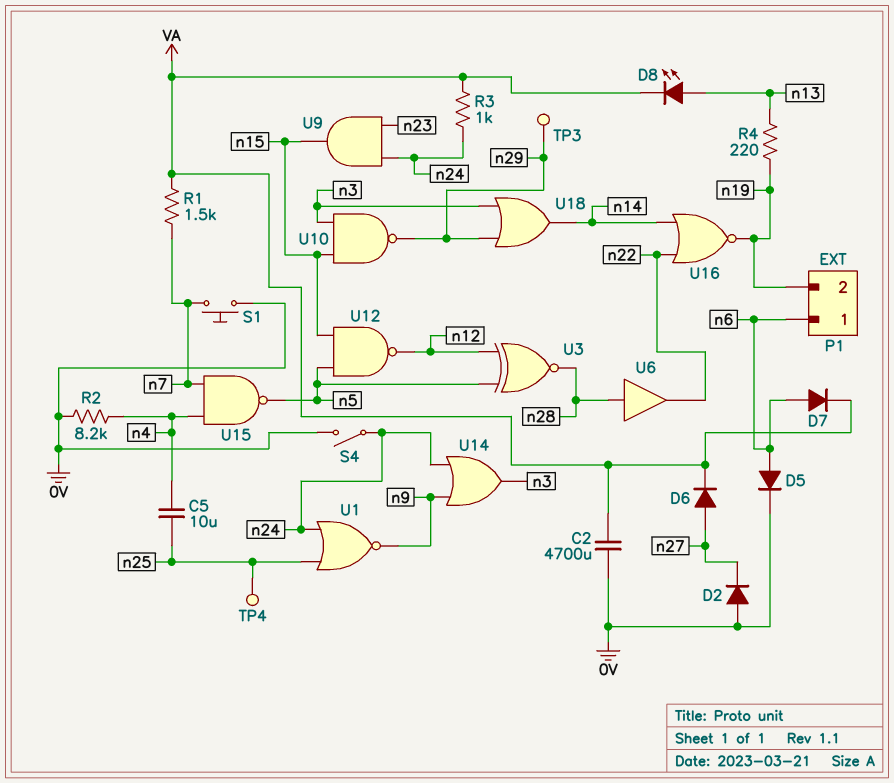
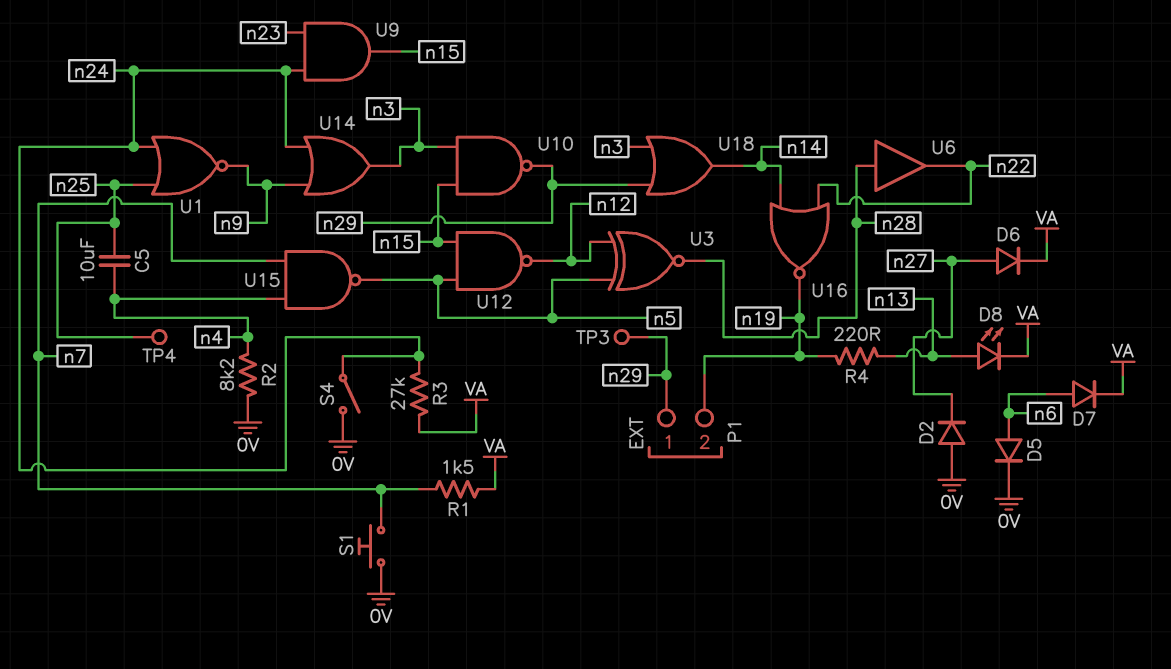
C2: 4700uF (0V, VA) -> none
P1 pin 1: n6 -> n29
R3: 1k (VA, n24) -> 27k (VA, n24)

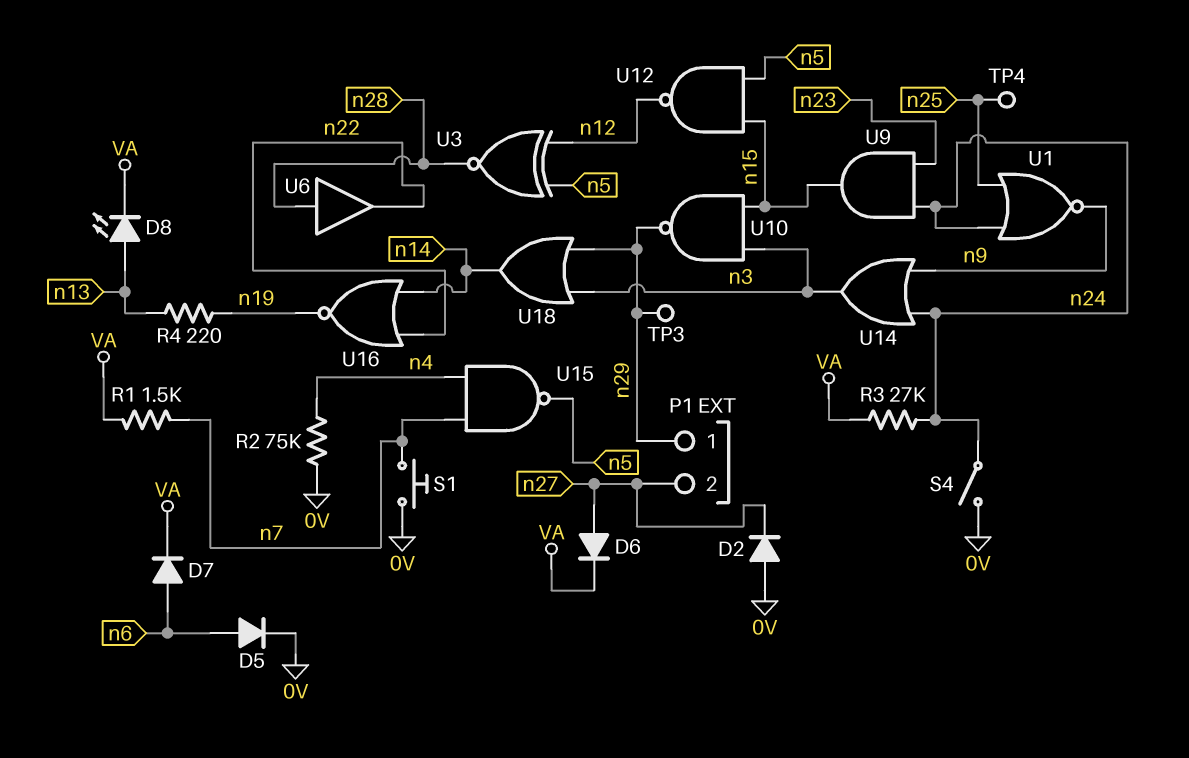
C5: 10uF (n4, n25) -> none
P1 pin 2: n19 -> n27
R2: 8.2k (0V, n4) -> 75k (0V, n4)

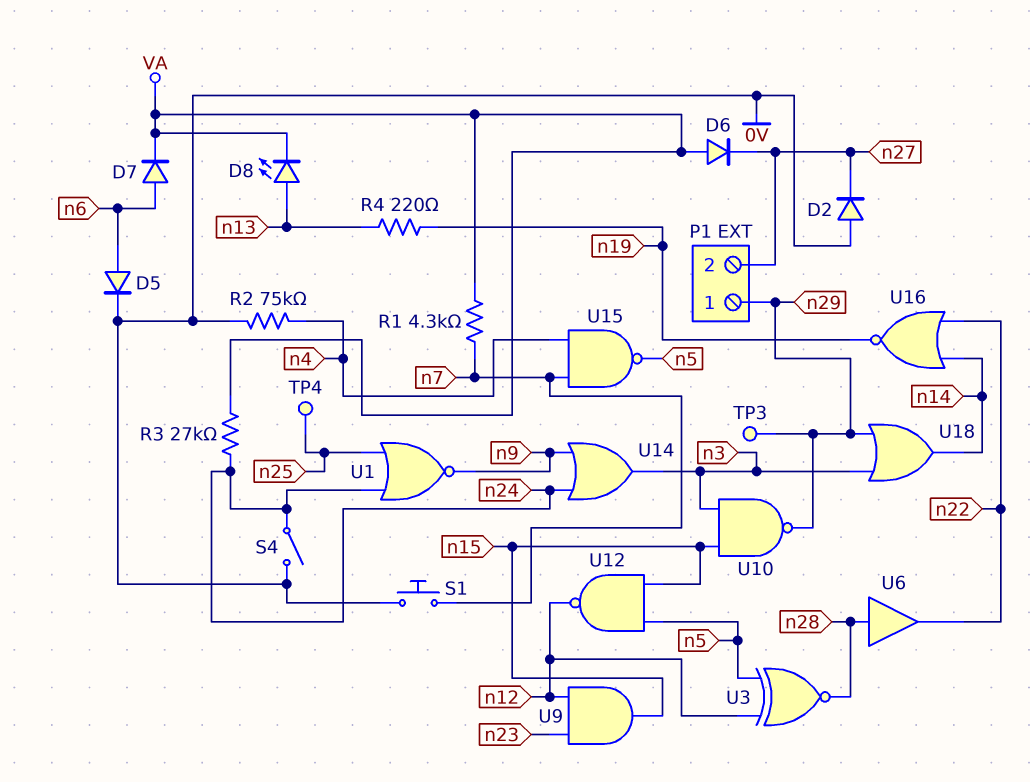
D6: diode (A n27, K VA) -> diode (A VA, K n27)
R1: 1.5k (VA, n7) -> 4.3k (VA, n7)
U9: AND (in n23, in n24, out n15) -> AND (in n12, in n23, out n15)

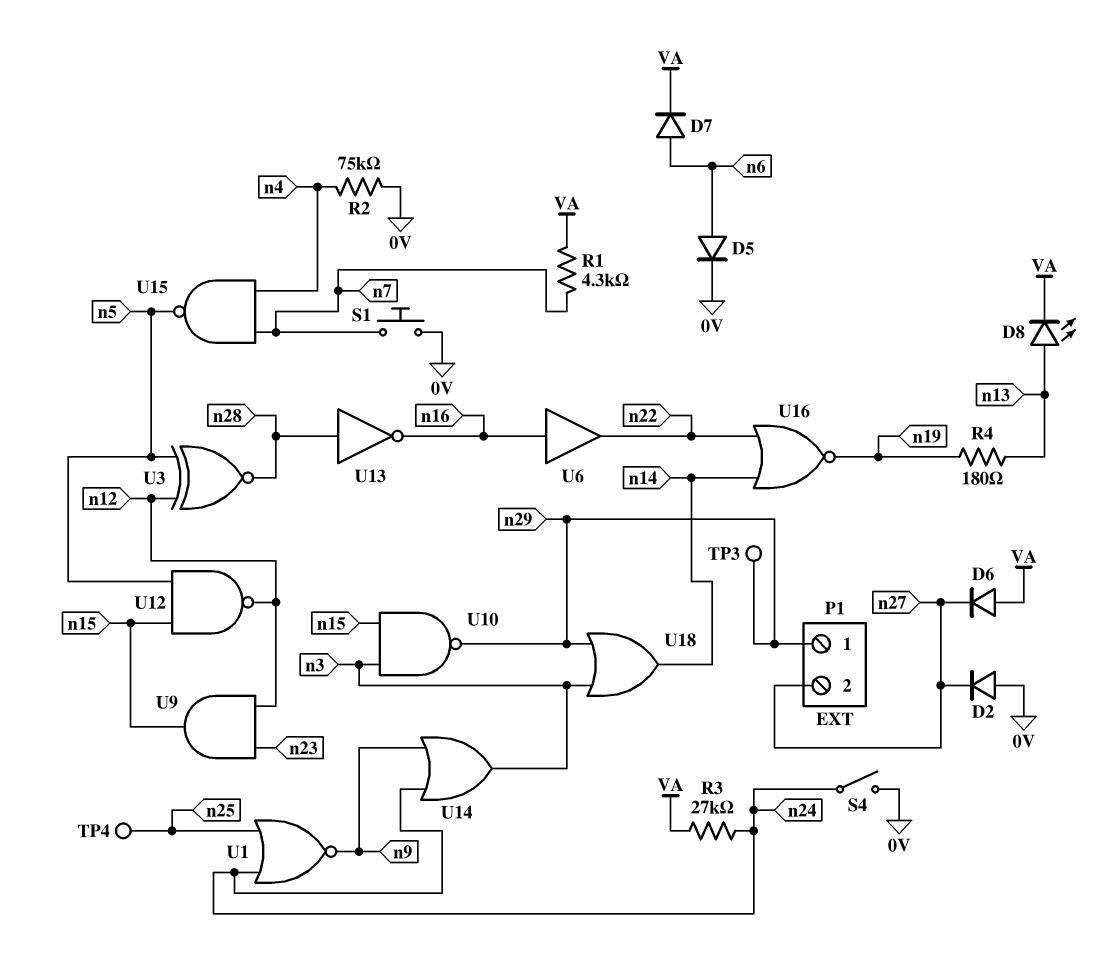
R4: 220 (n13, n19) -> 180 (n13, n19)
U6: buffer (in n28, out n22) -> buffer (in n16, out n22)
U13: none -> NOT (in n28, out n16)

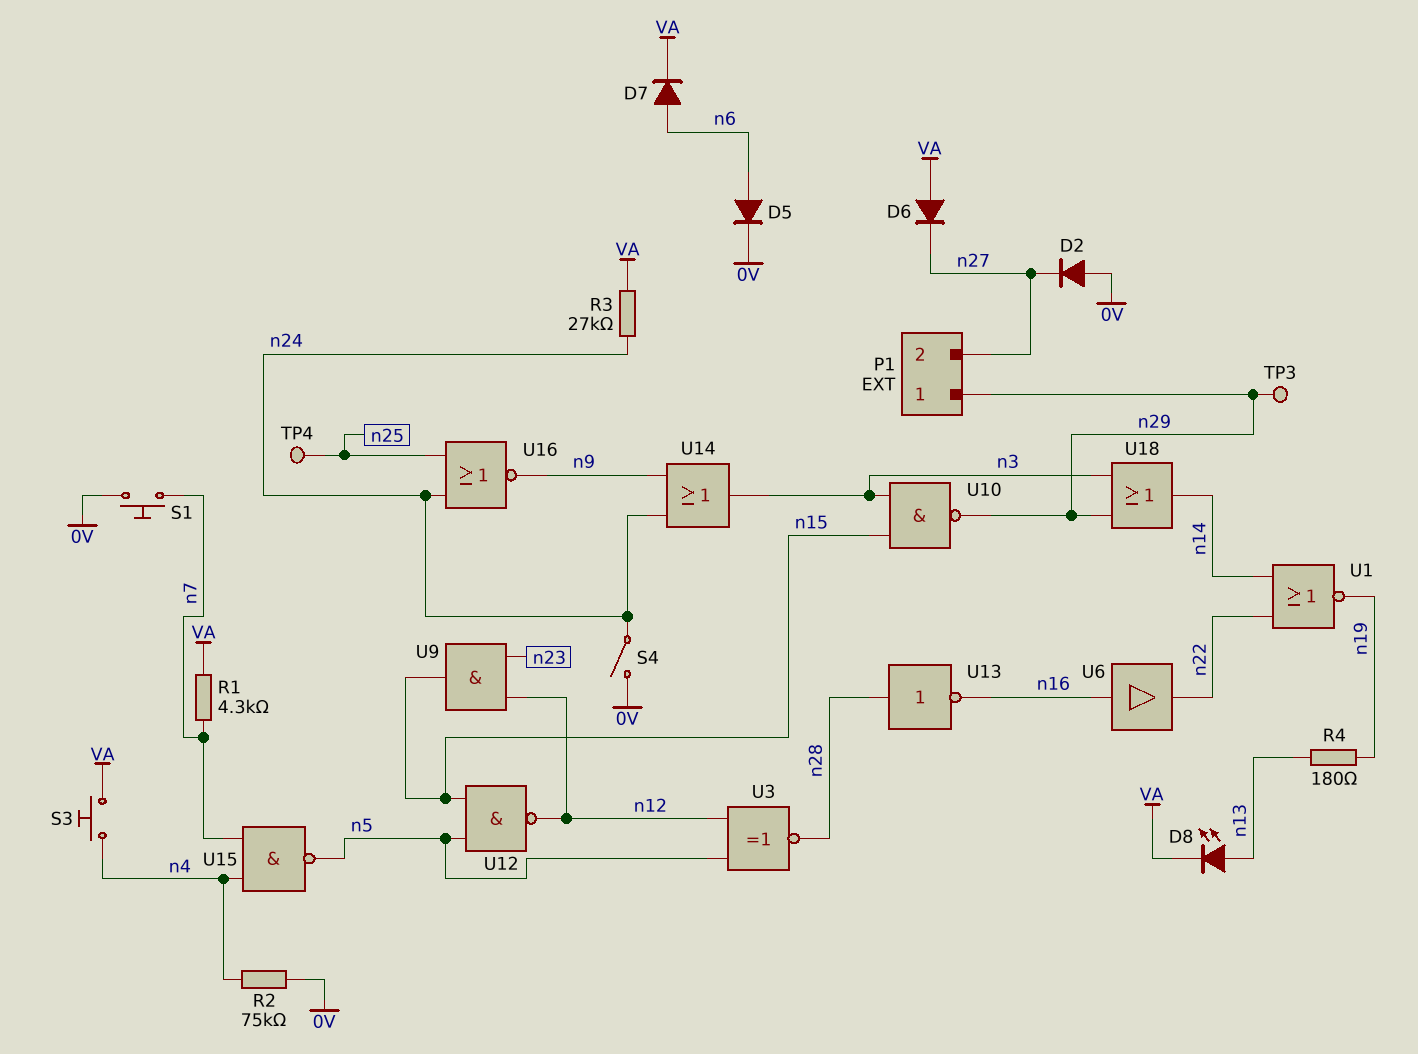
S3: none -> button (VA, n4)
U1: NOR (in n24, in n25, out n9) -> NOR (in n14, in n22, out n19)
U16: NOR (in n14, in n22, out n19) -> NOR (in n24, in n25, out n9)

